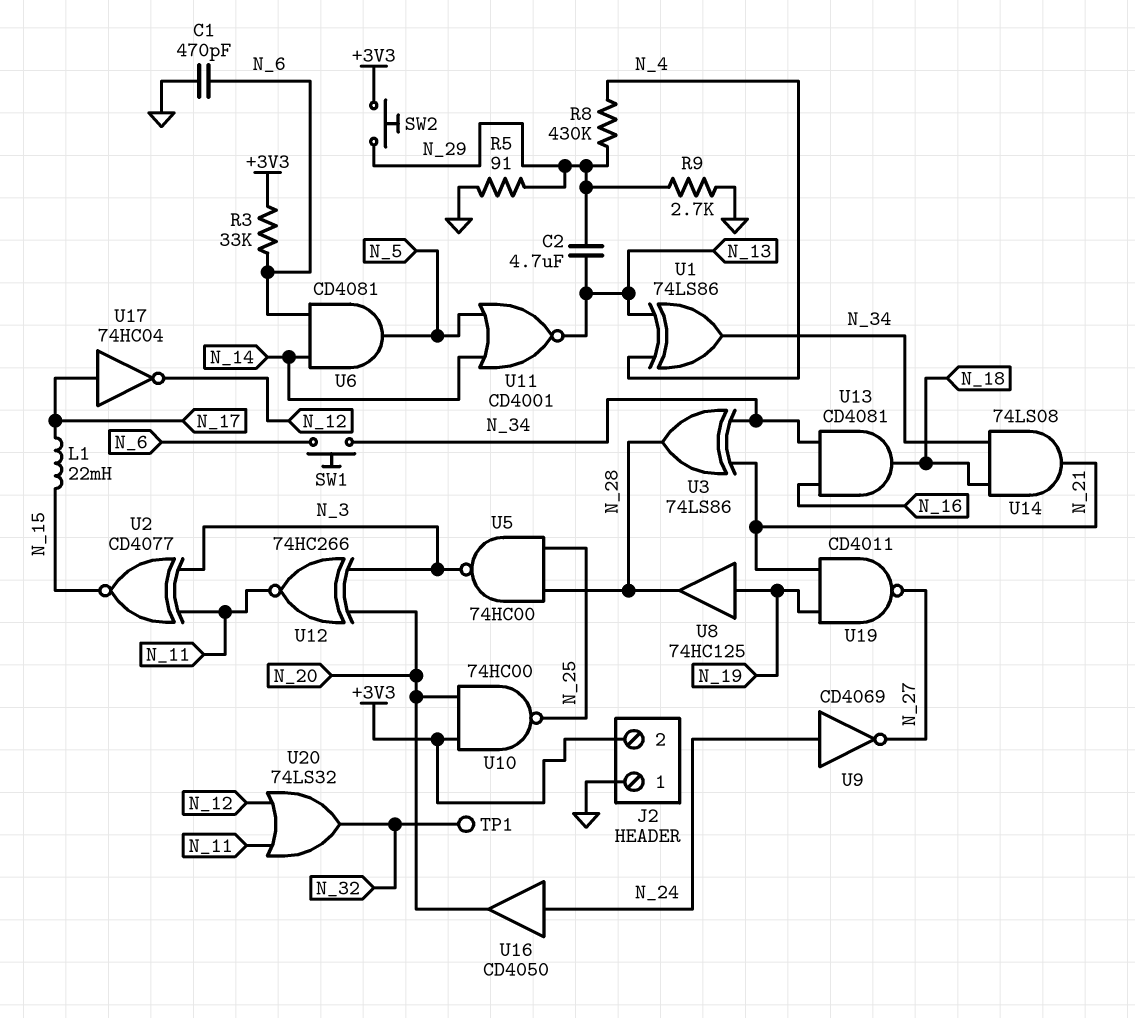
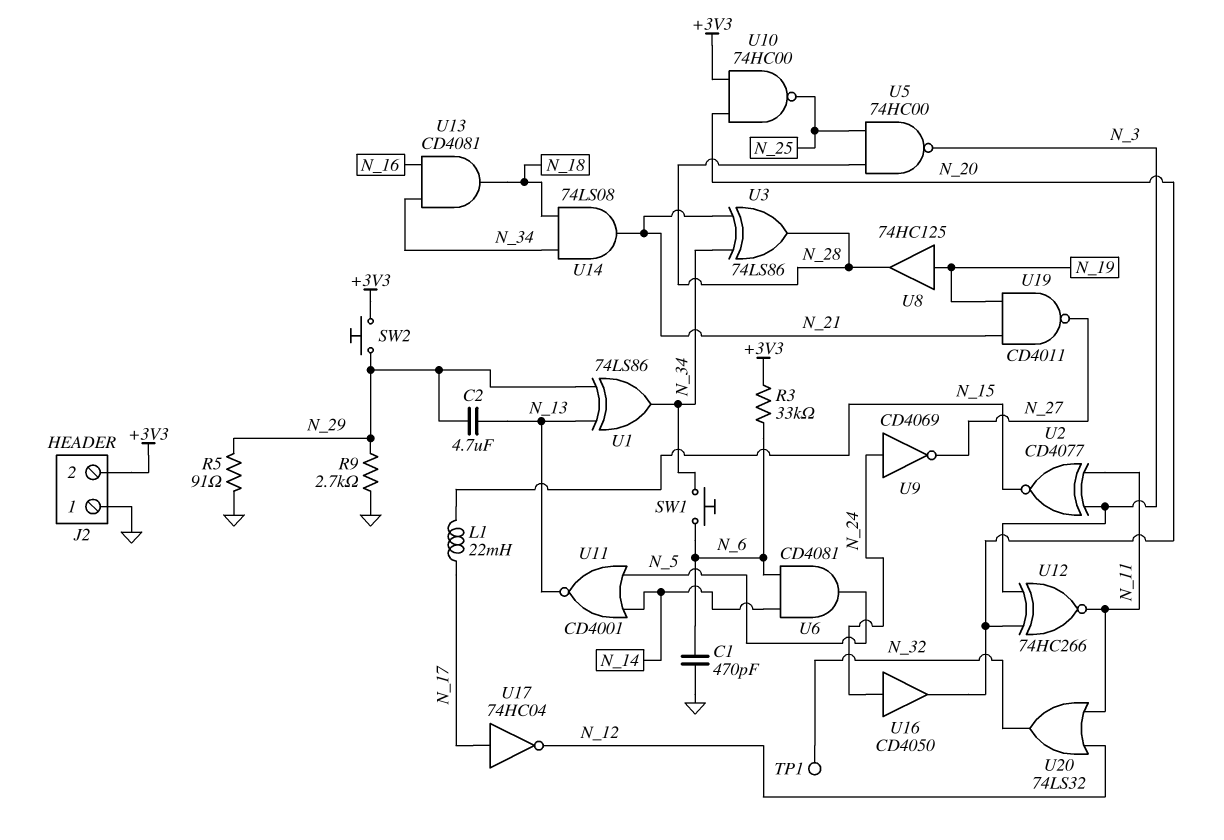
R8: 430k (N_4, N_29) -> none
U1: XOR 74LS86 (in N_4, in N_13, out N_34) -> XOR 74LS86 (in N_13, in N_29, out N_34)

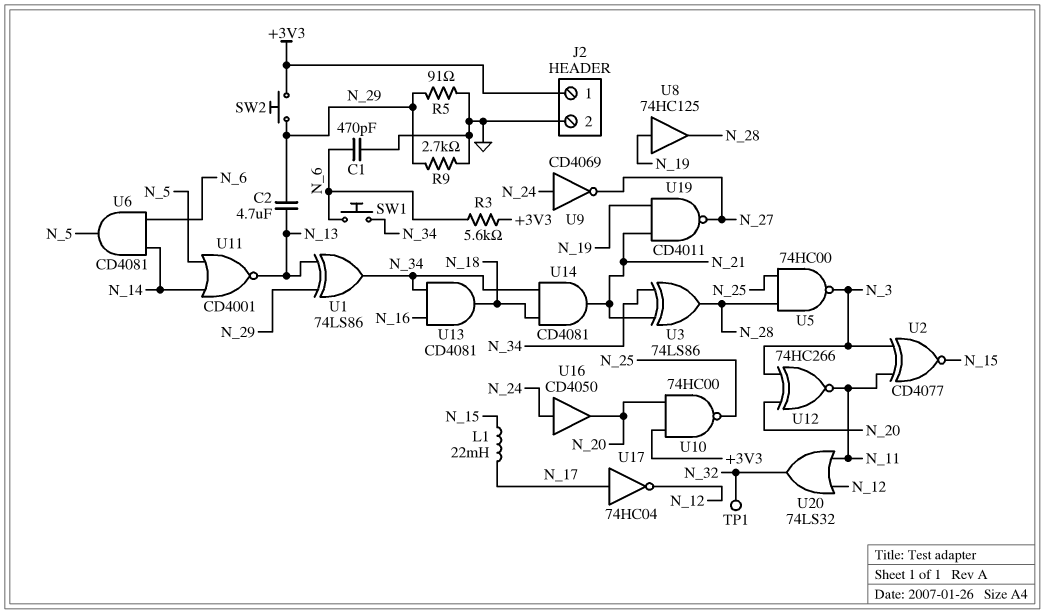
J2 pin 1: GND -> +3V3
J2 pin 2: +3V3 -> GND
R3: 33k (+3V3, N_6) -> 5.6k (+3V3, N_6)
U14: AND 74LS08 (in N_18, in N_34, out N_21) -> AND CD4081 (in N_18, in N_34, out N_21)

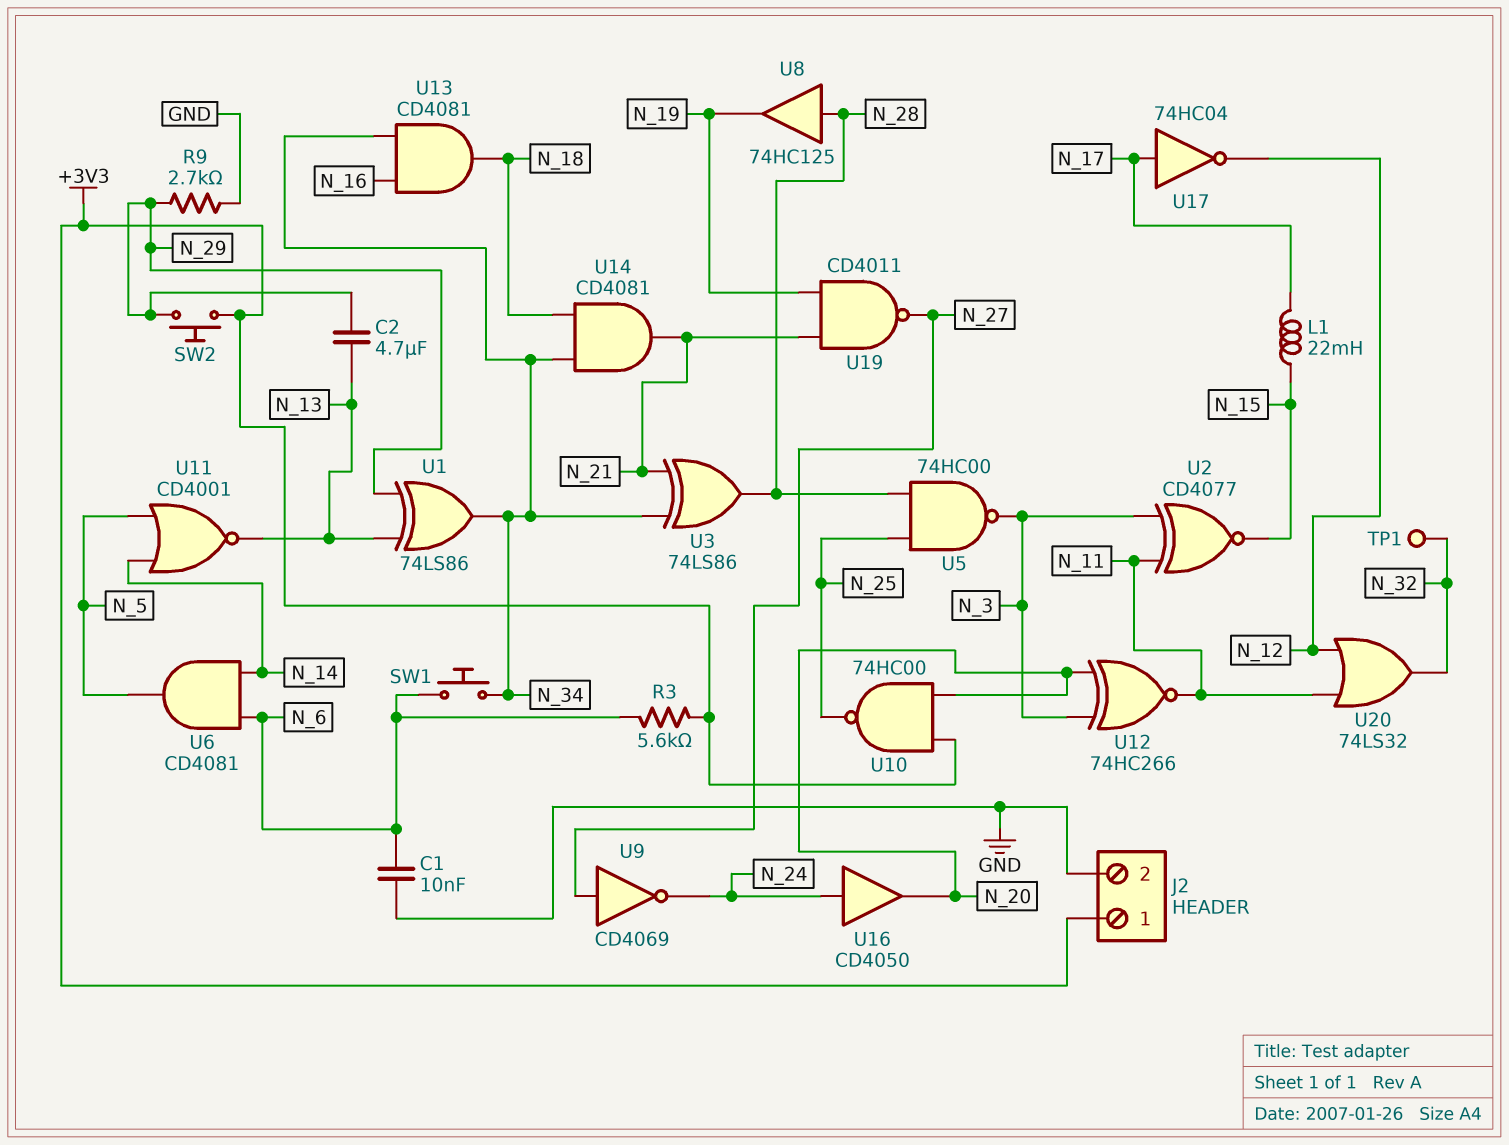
C1: 470pF (GND, N_6) -> 10nF (GND, N_6)
R5: 91 (GND, N_29) -> none
U8: buffer 74HC125 (in N_19, out N_28) -> buffer 74HC125 (in N_28, out N_19)
U9: NOT CD4069 (in N_24, out N_27) -> NOT CD4069 (in N_27, out N_24)

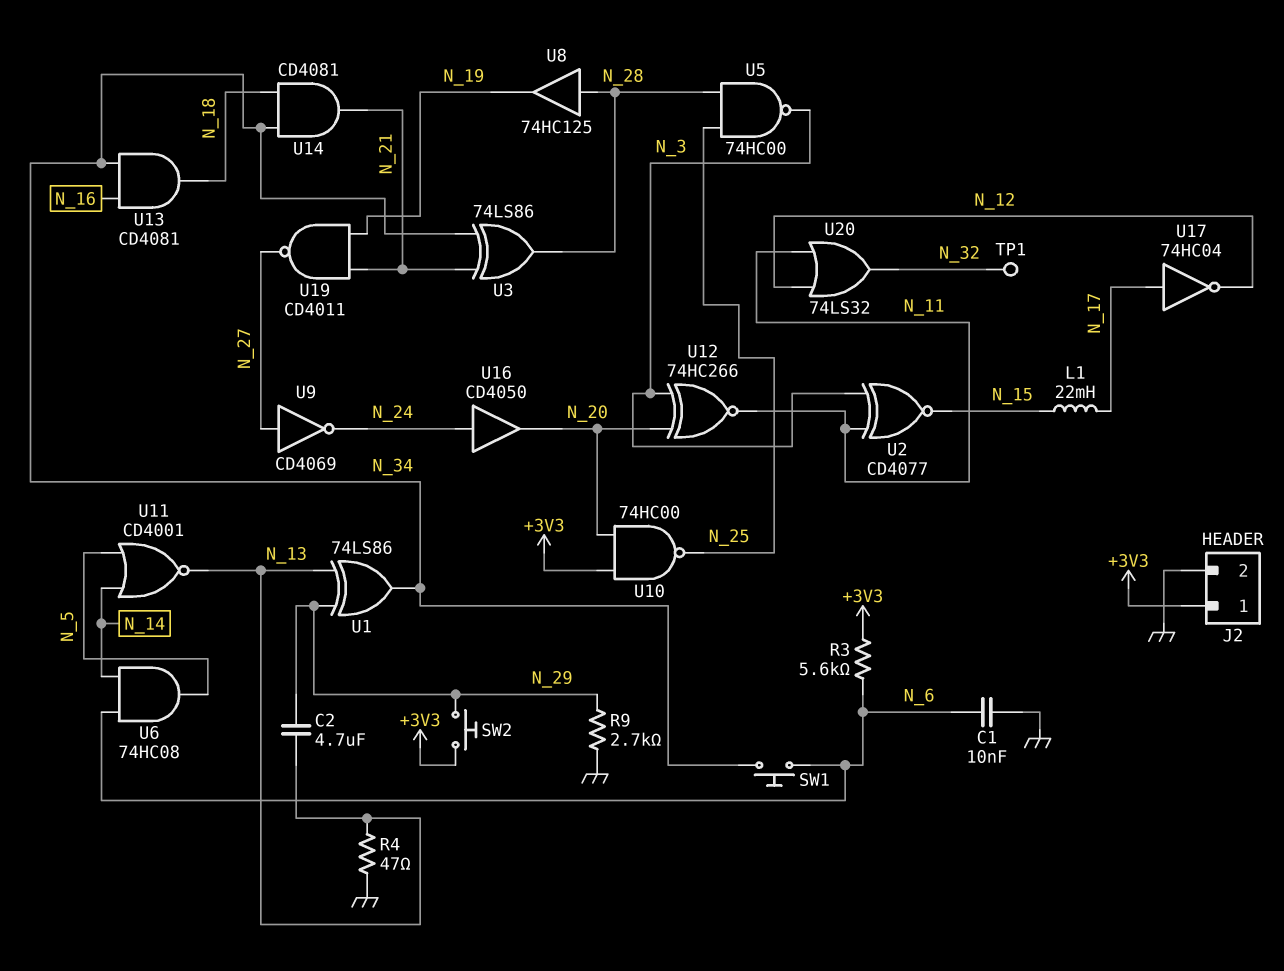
R4: none -> 47 (GND, N_13)
U6: AND CD4081 (in N_6, in N_14, out N_5) -> AND 74HC08 (in N_6, in N_14, out N_5)

